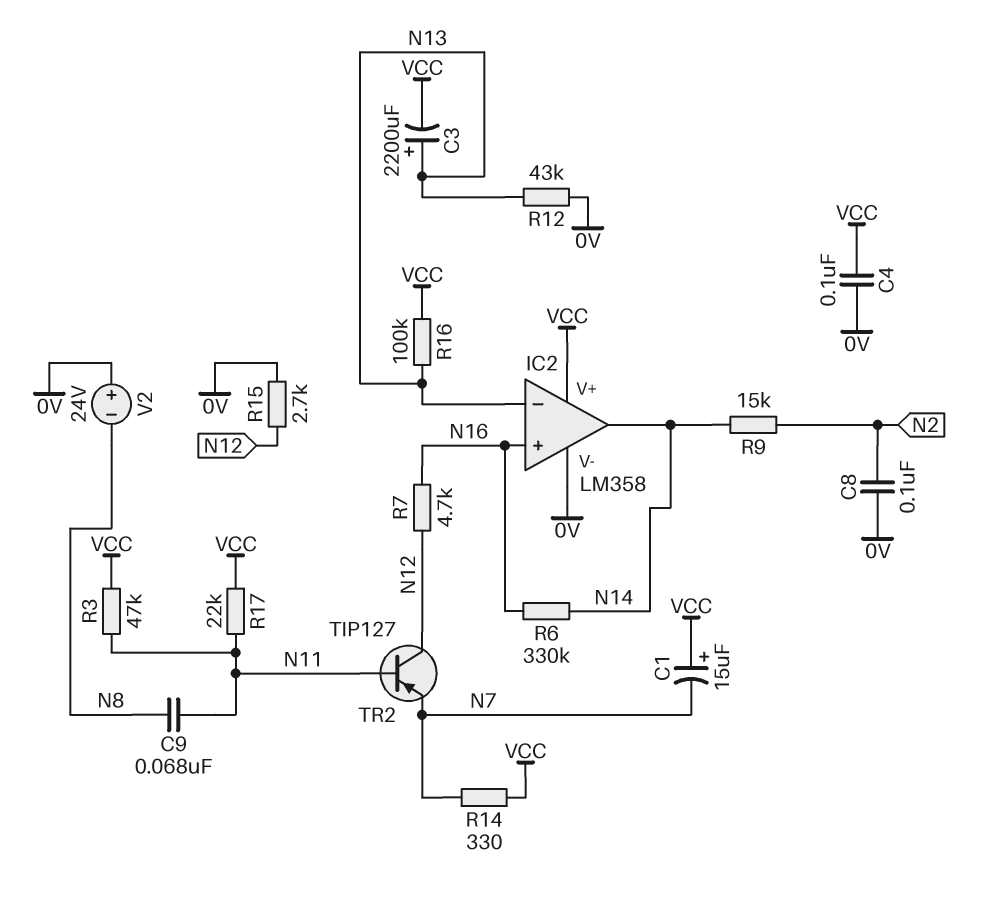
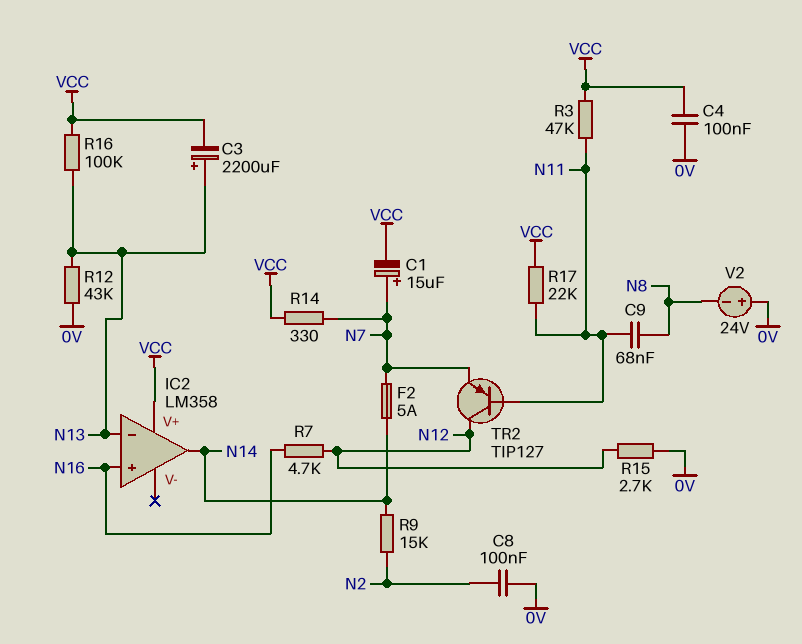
C1: 15uF (plus VCC, minus N7) -> 15uF (plus N7, minus VCC)
F2: none -> 5A (N7, N14)
IC2 pin V-: 0V -> none
R6: 330k (N14, N16) -> none

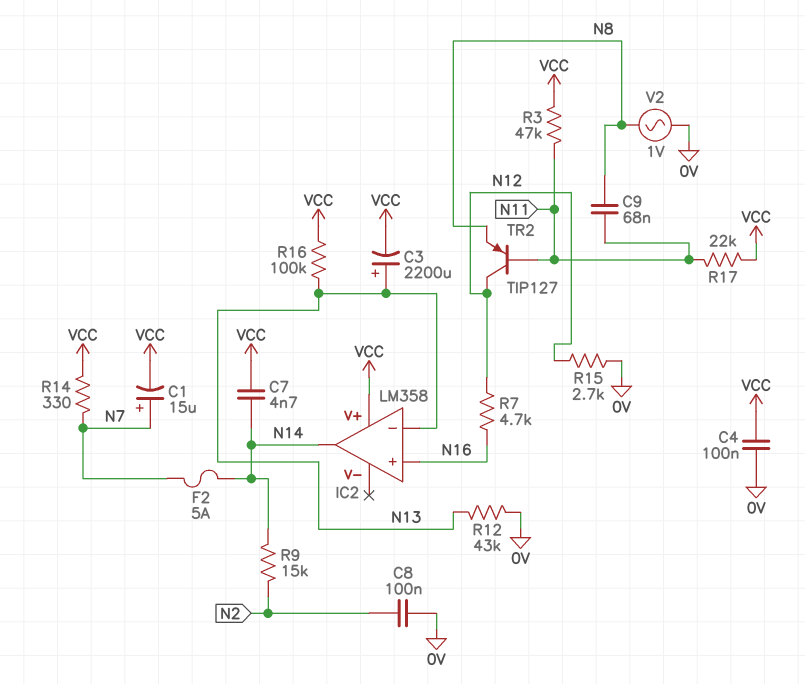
C7: none -> 4.7nF (N14, VCC)
TR2: PNP TIP127 (B N11, C N12, E N7) -> PNP TIP127 (B N11, C N12, E N8)
V2: 24V (plus 0V, minus N8) -> AC 1V (0V, N8)

